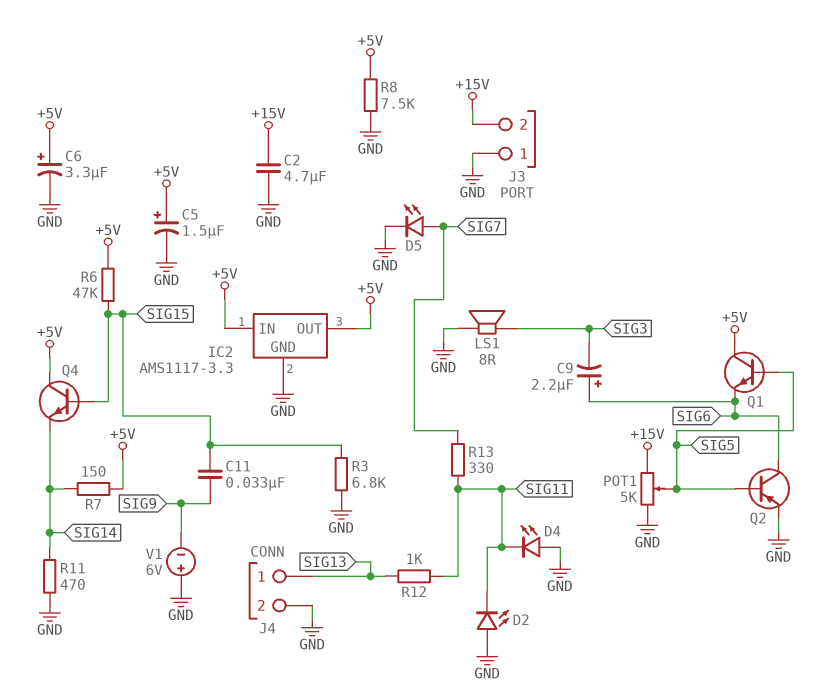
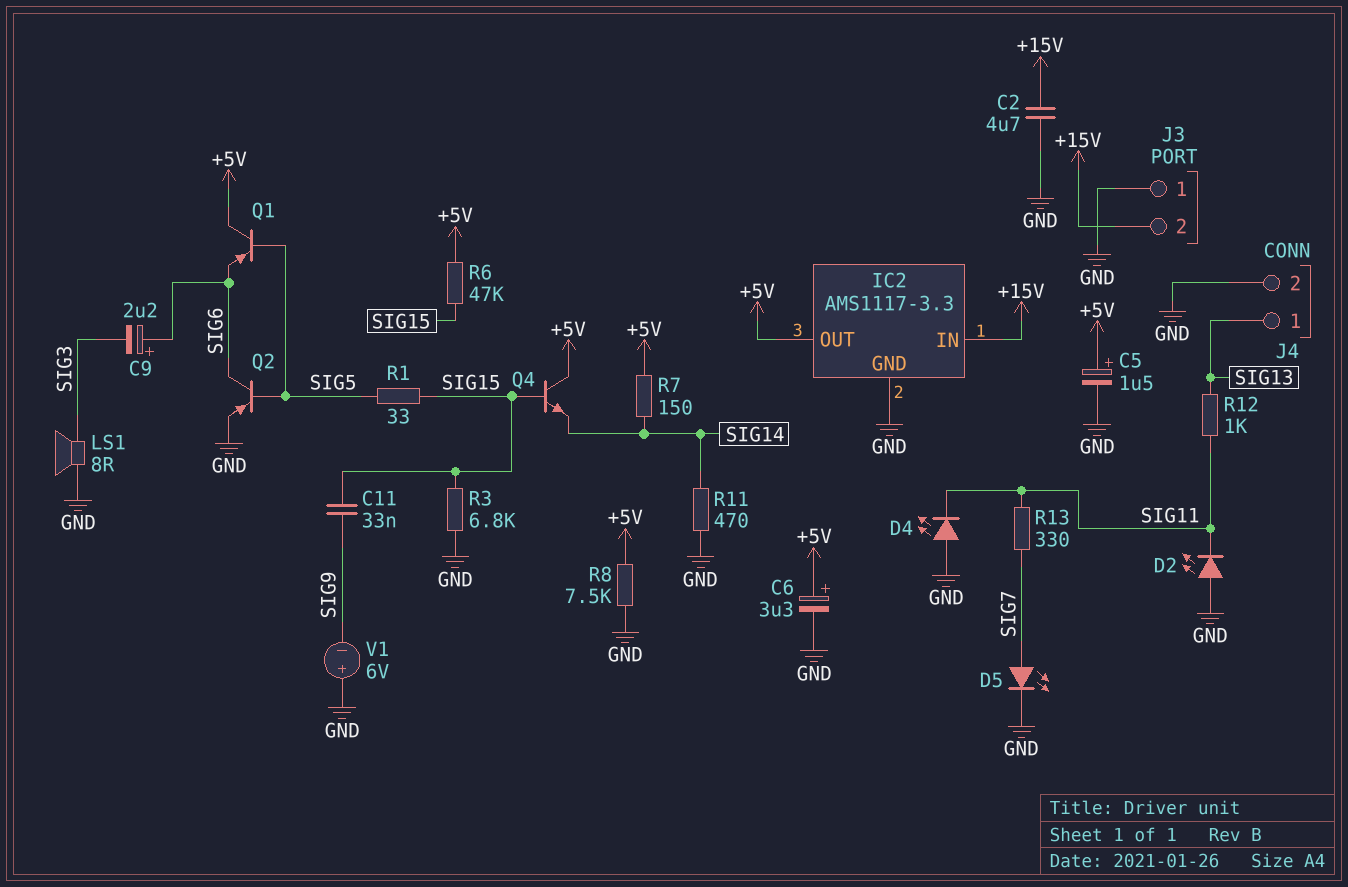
IC2 pin IN: +5V -> +15V
POT1: 5k (+15V, GND, wiper SIG5) -> none
Q1: NPN (B SIG5, C +5V, E SIG6) -> PNP (B SIG5, C +5V, E SIG6)
R1: none -> 33 (SIG5, SIG15)

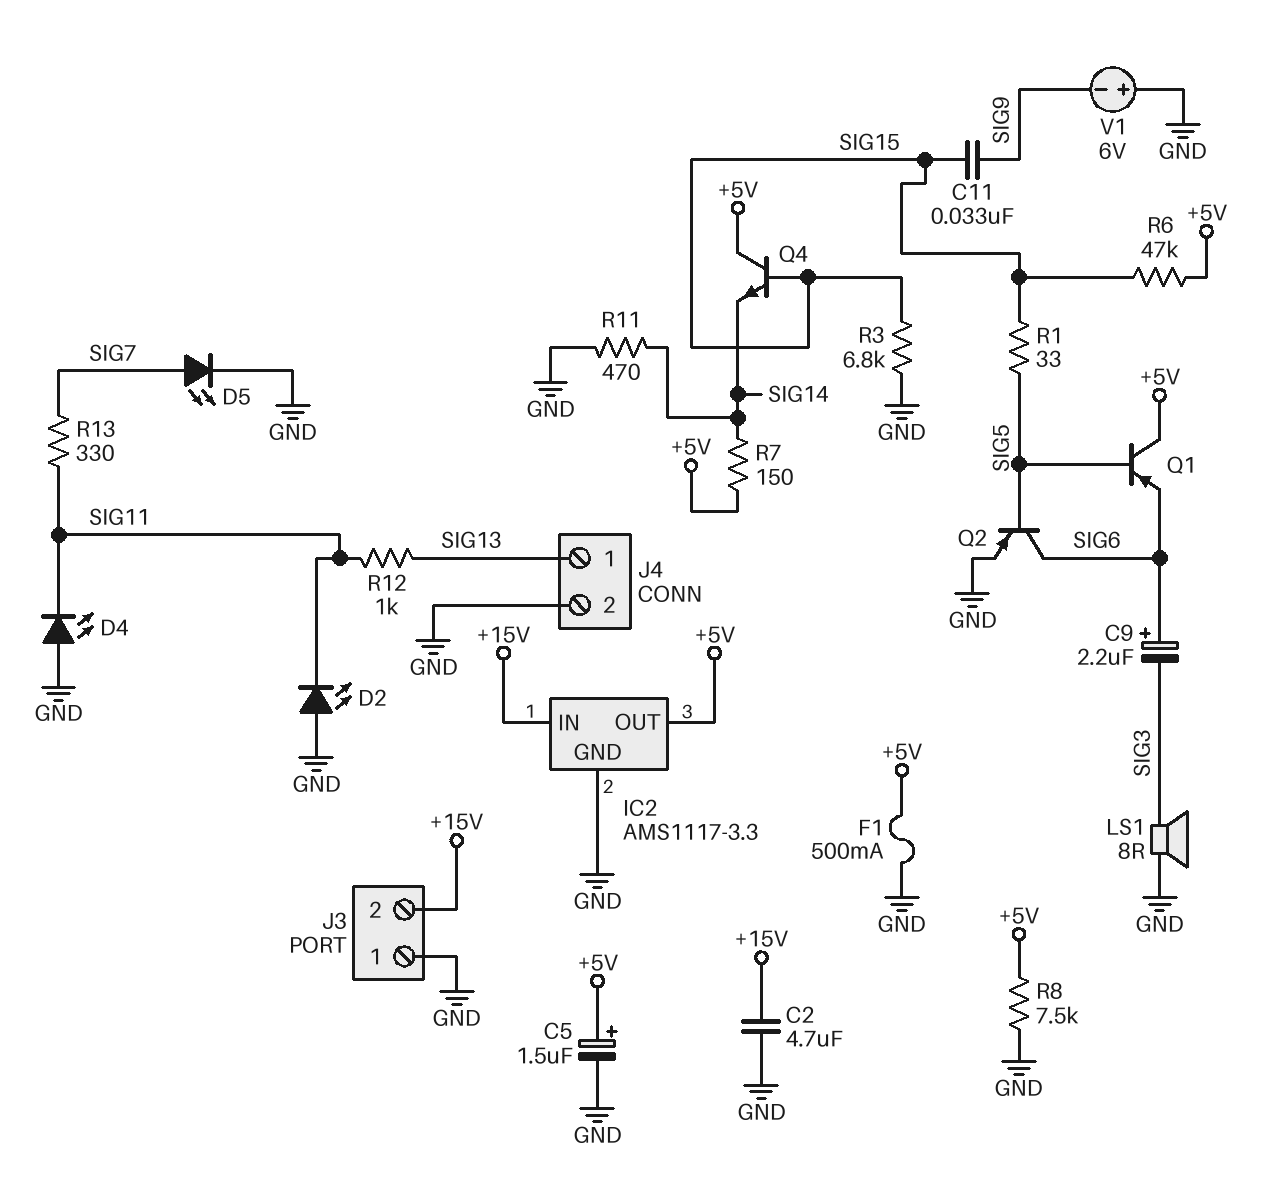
C6: 3.3uF (plus +5V, minus GND) -> none
F1: none -> 500mA (+5V, GND)

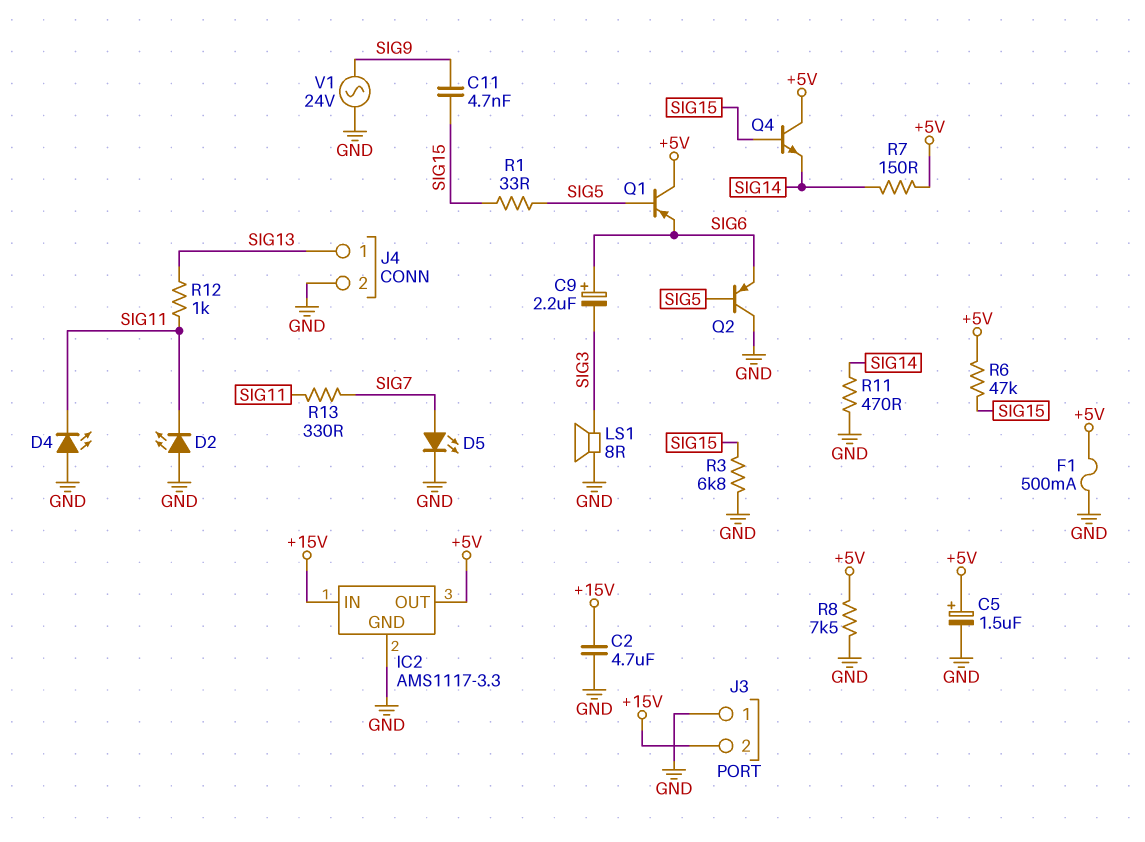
C11: 33nF (SIG9, SIG15) -> 4.7nF (SIG9, SIG15)
Q2: PNP (B SIG5, C SIG6, E GND) -> PNP (B SIG5, C GND, E SIG6)
V1: 6V (plus GND, minus SIG9) -> AC 24V (GND, SIG9)

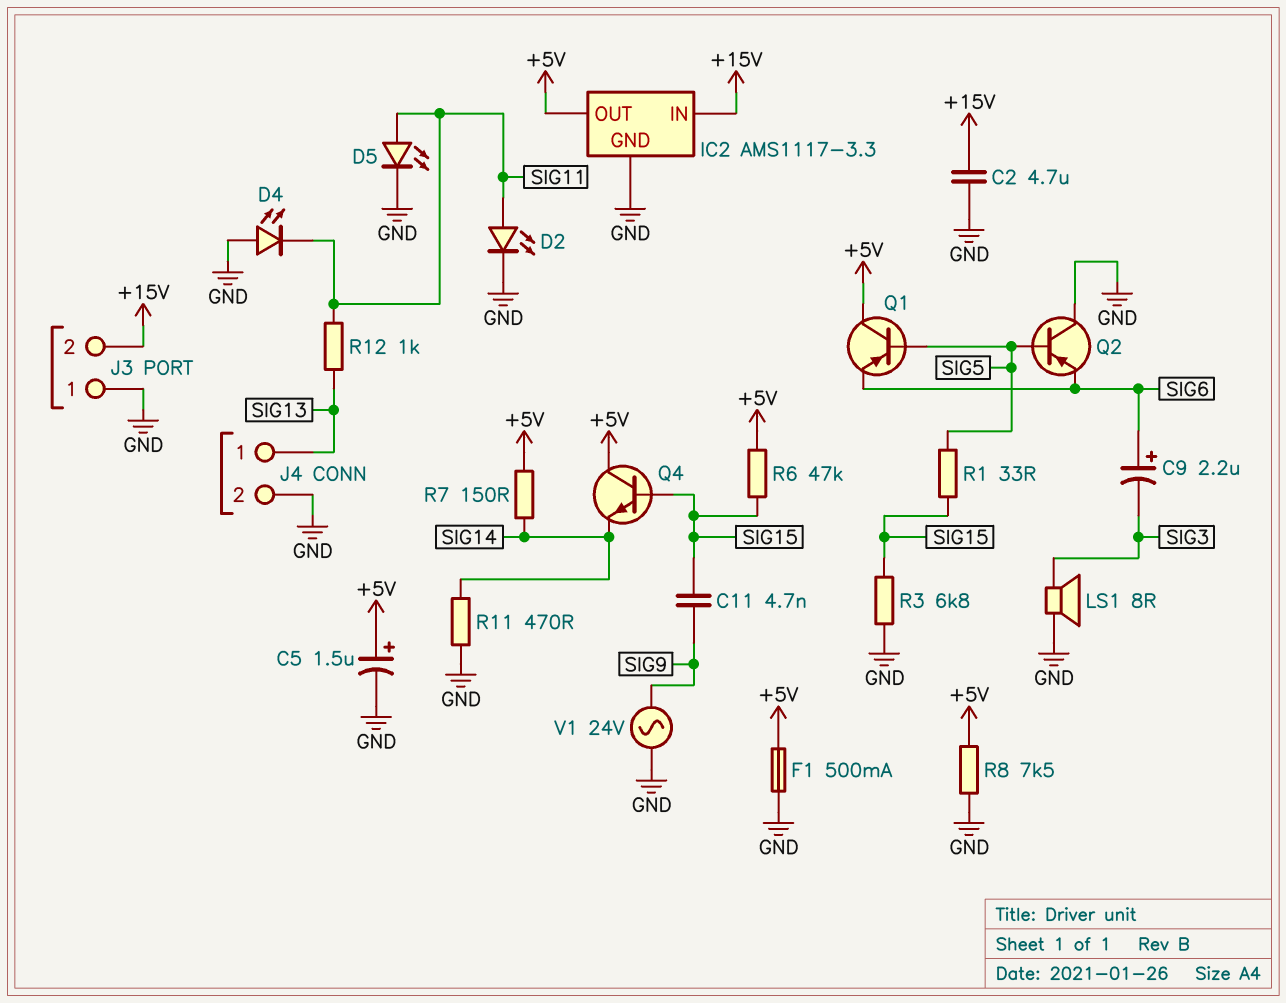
D2: LED (A GND, K SIG11) -> LED (A SIG11, K GND)
D5: LED (A SIG7, K GND) -> LED (A SIG11, K GND)
R13: 330 (SIG7, SIG11) -> none

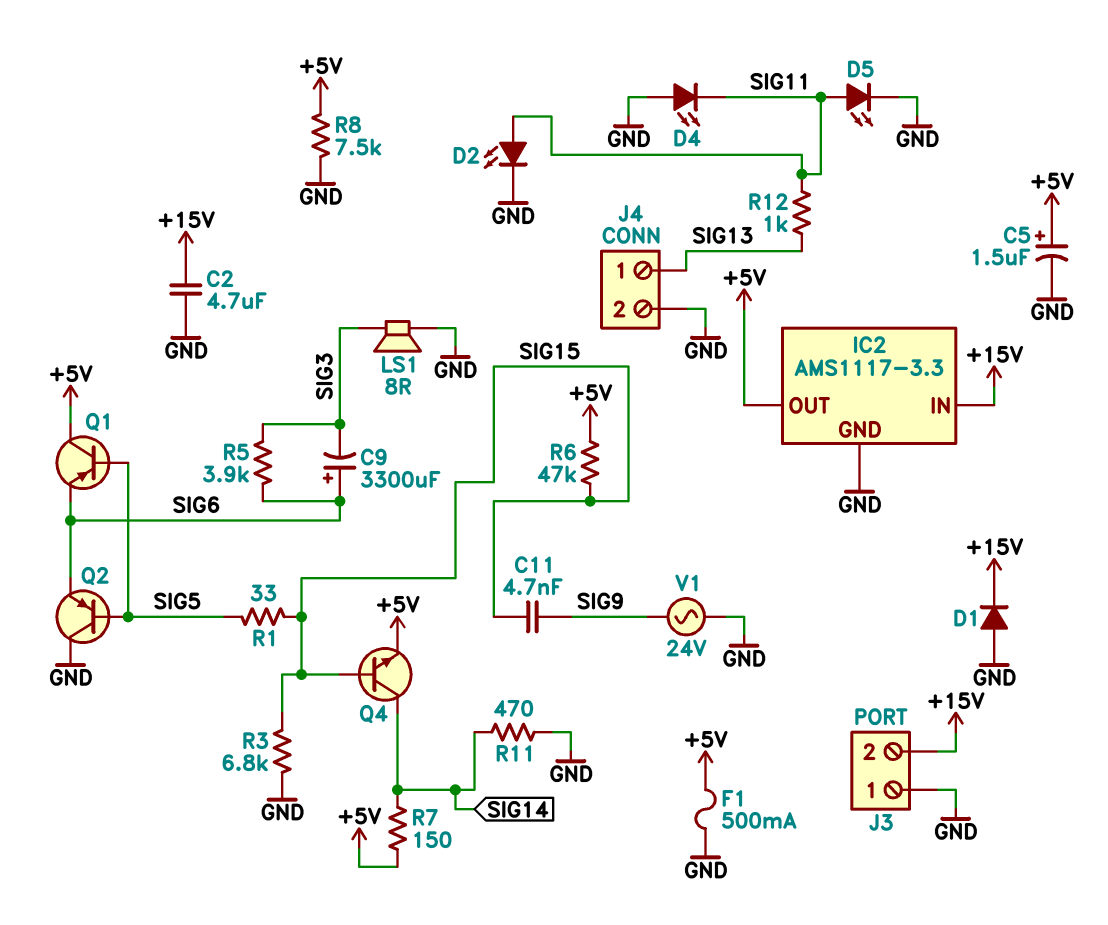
C9: 2.2uF (plus SIG6, minus SIG3) -> 3300uF (plus SIG6, minus SIG3)
D1: none -> diode (A GND, K +15V)
Q4: NPN (B SIG15, C +5V, E SIG14) -> NPN (B SIG15, C SIG14, E +5V)
R5: none -> 3.9k (SIG3, SIG6)

